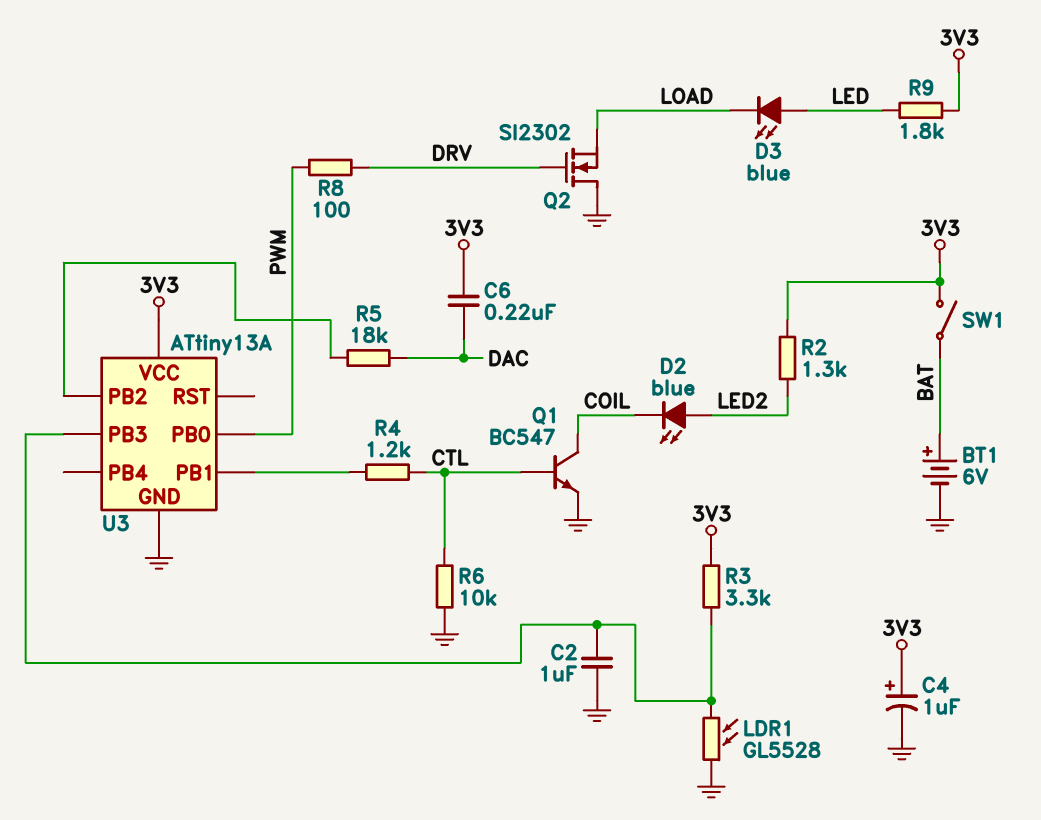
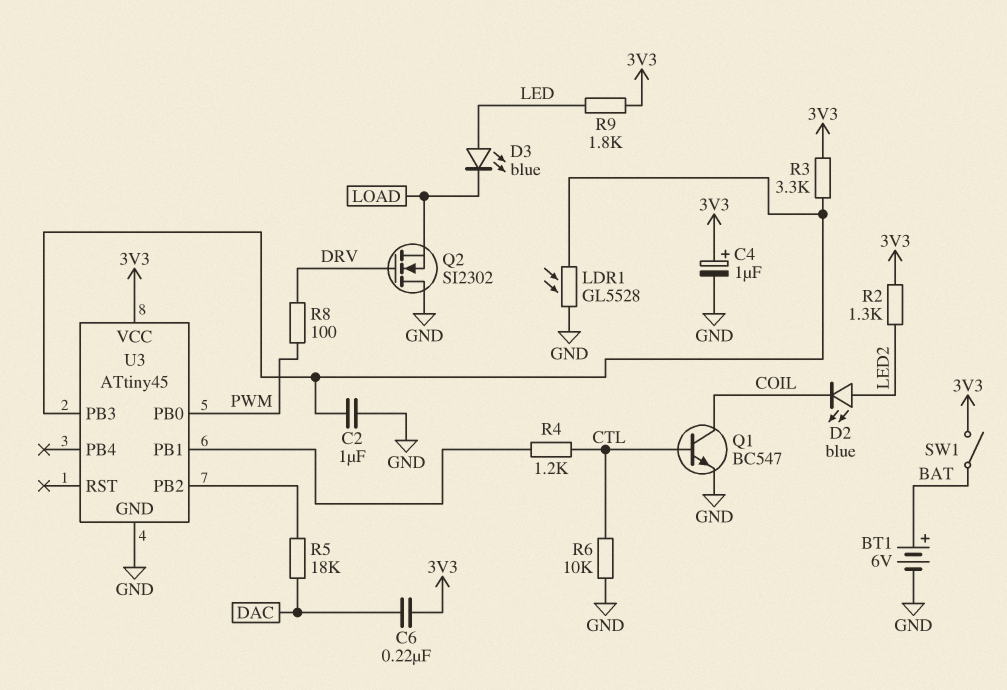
U3: ATtiny13A -> ATtiny45

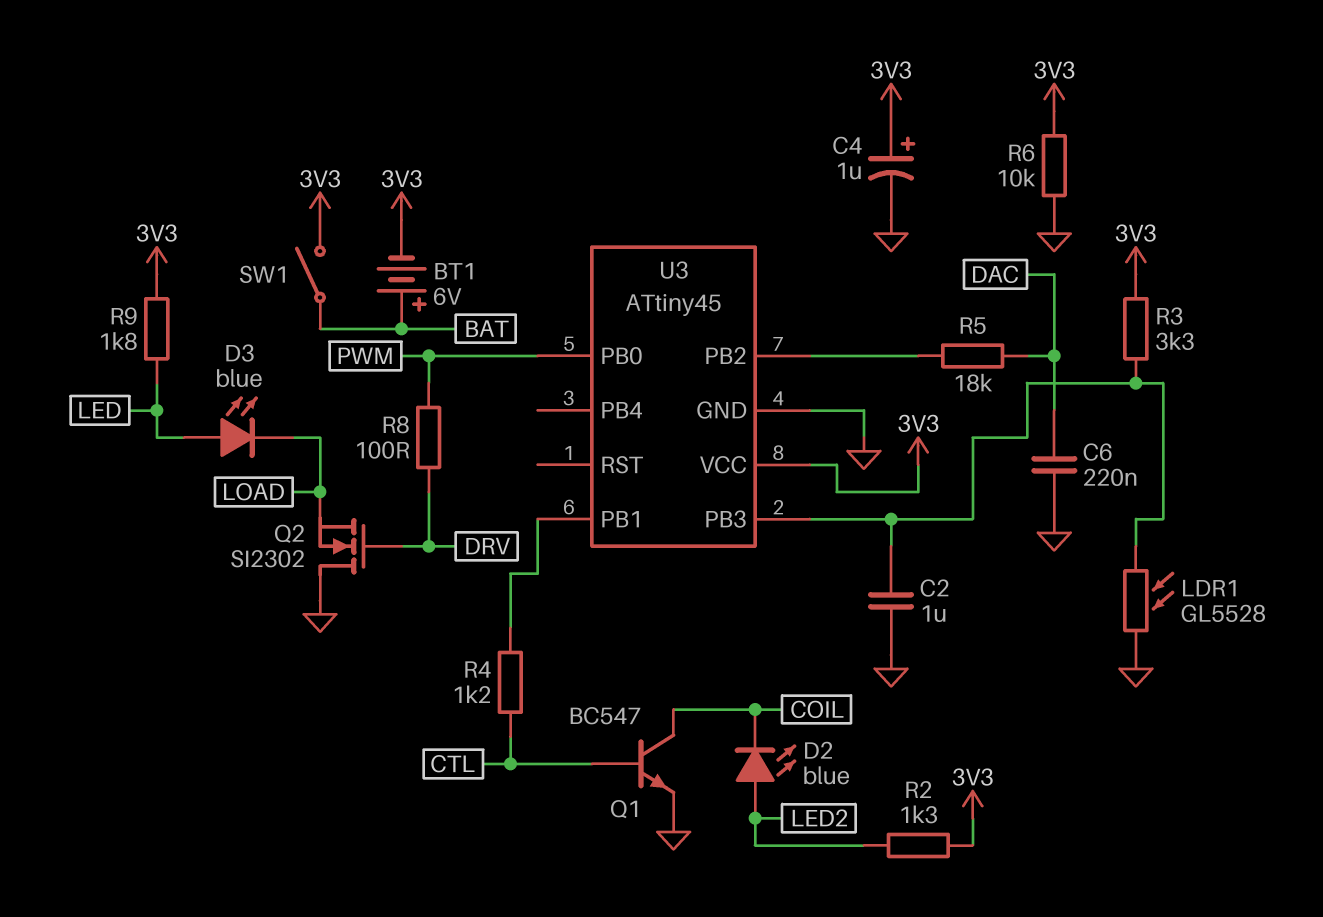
BT1: 6V (plus BAT, minus GND) -> 6V (plus BAT, minus 3V3)
C6: 220nF (3V3, DAC) -> 220nF (DAC, GND)
R6: 10k (CTL, GND) -> 10k (3V3, GND)

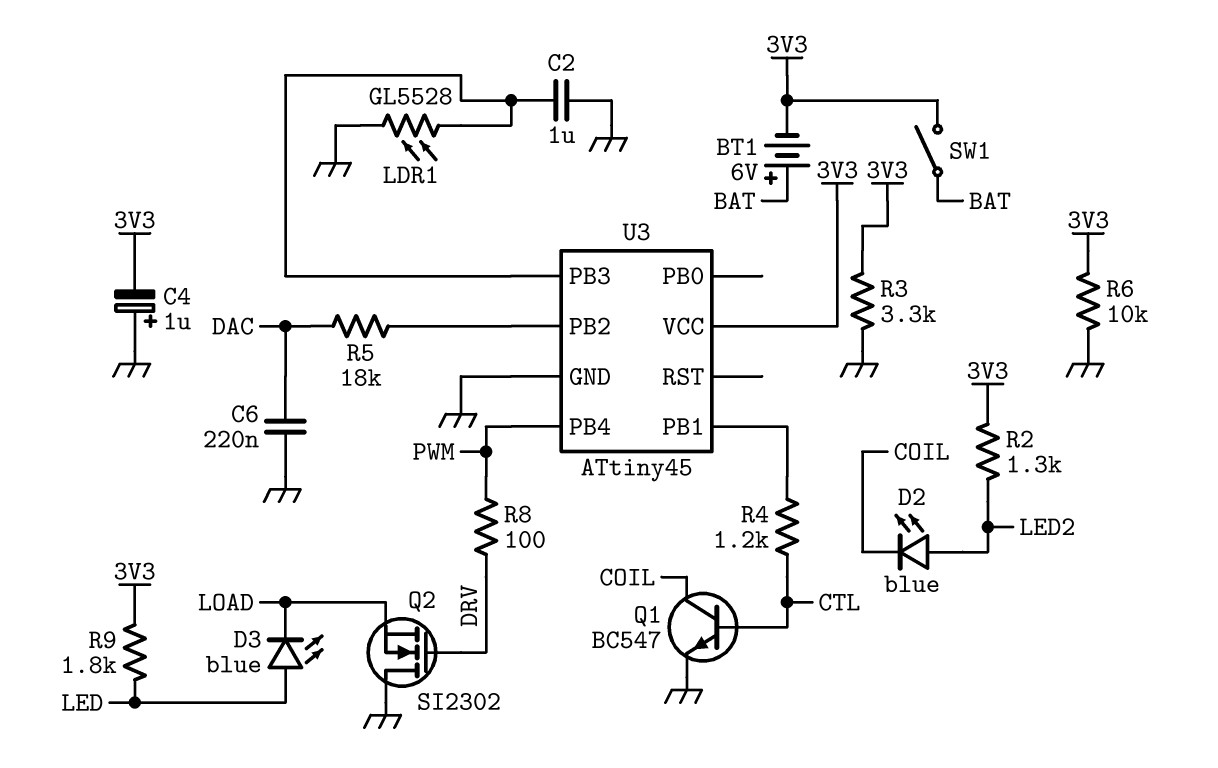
C4: 1uF (plus 3V3, minus GND) -> 1uF (plus GND, minus 3V3)
R3: 3.3k (3V3, U3/PB3) -> 3.3k (3V3, GND)
U3 pin PB0: PWM -> none
U3 pin PB4: none -> PWM

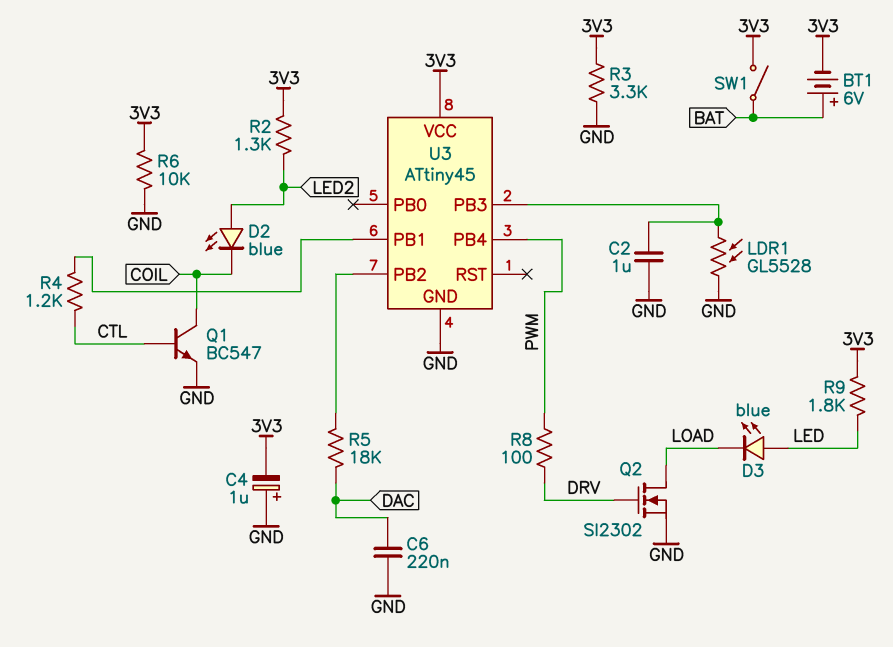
Q2: NMOS SI2302 (G DRV, D GND, S LOAD) -> NMOS SI2302 (G DRV, D LOAD, S GND)

